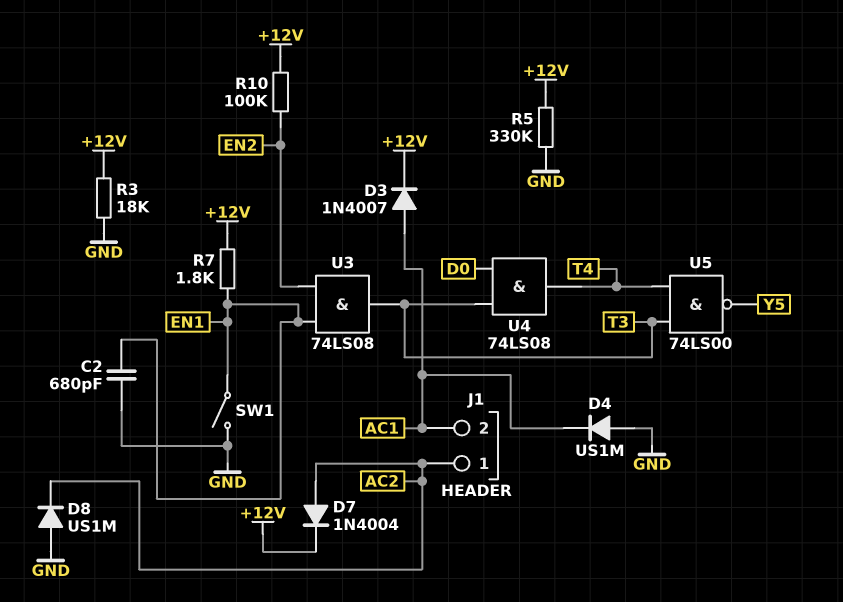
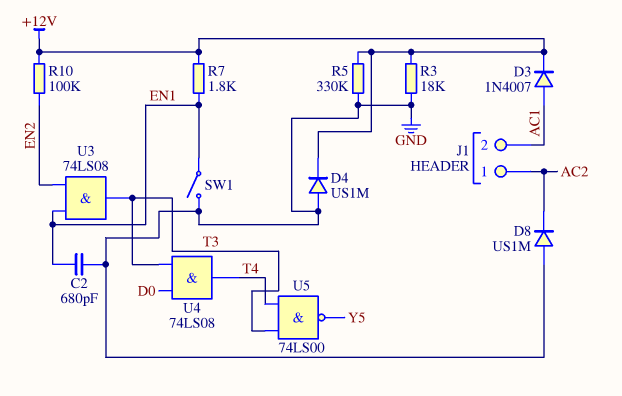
D4: diode US1M (A GND, K AC1) -> diode US1M (A GND, K +12V)
D7: diode 1N4004 (A AC2, K +12V) -> none

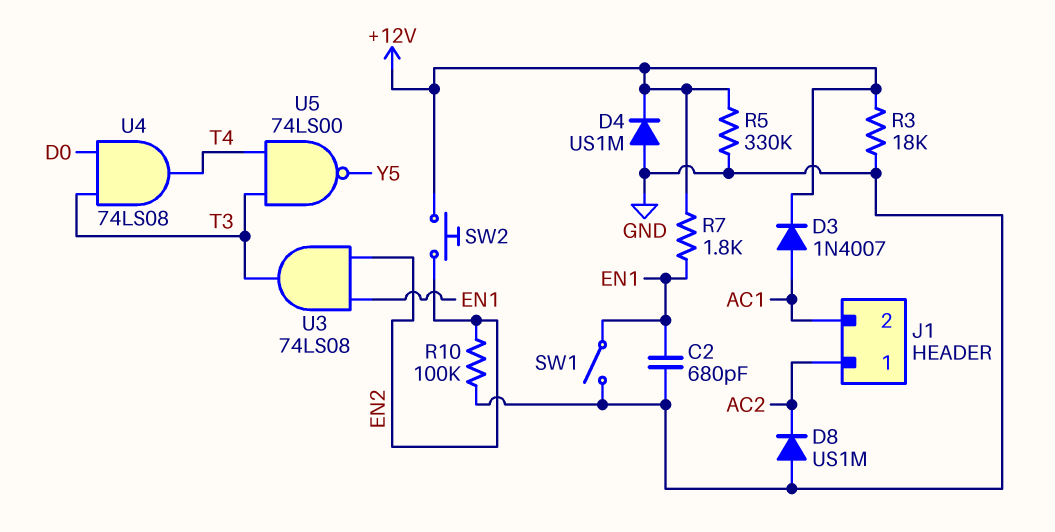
R10: 100k (+12V, EN2) -> 100k (EN2, GND)
SW2: none -> button (+12V, EN2)

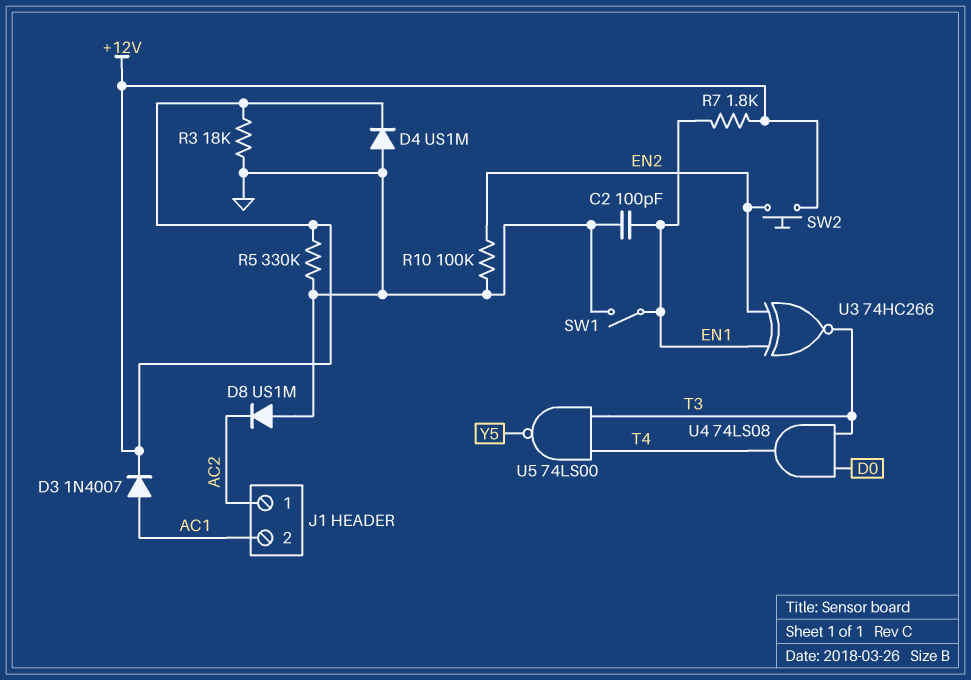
C2: 680pF (EN1, GND) -> 100pF (EN1, GND)
U3: AND 74LS08 (in EN1, in EN2, out T3) -> XNOR 74HC266 (in EN1, in EN2, out T3)

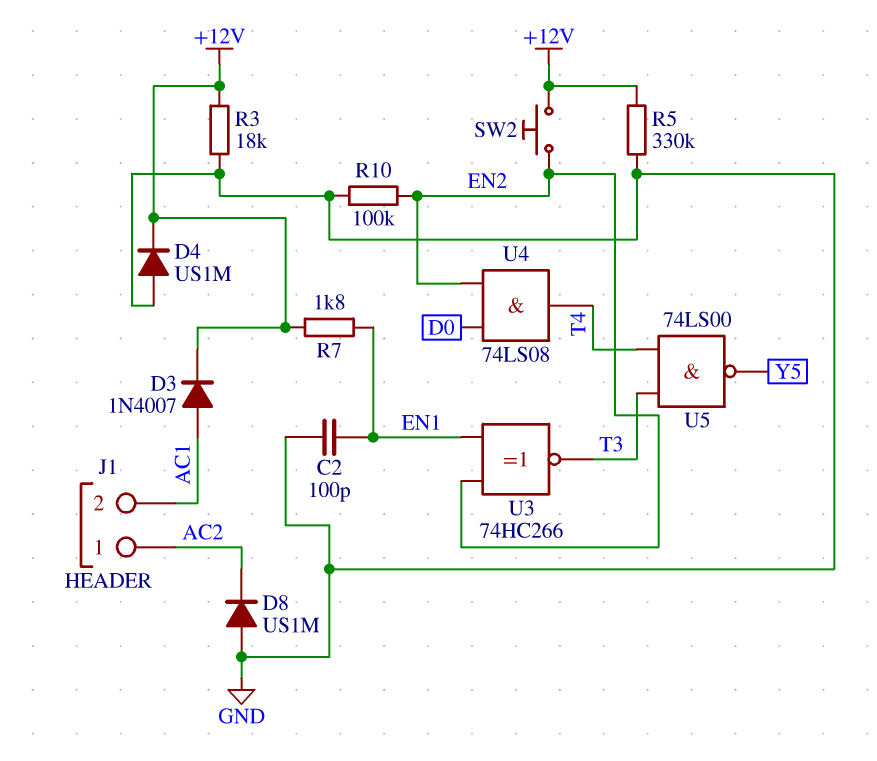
SW1: switch (EN1, GND) -> none
U4: AND 74LS08 (in D0, in T3, out T4) -> AND 74LS08 (in D0, in EN2, out T4)

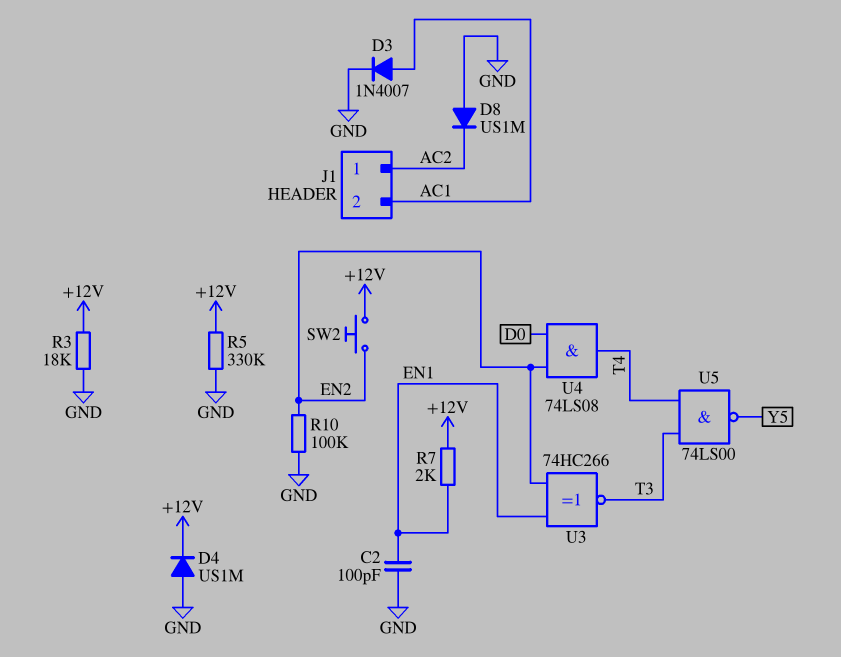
D3: diode 1N4007 (A AC1, K +12V) -> diode 1N4007 (A AC1, K GND)
R7: 1.8k (+12V, EN1) -> 2k (+12V, EN1)

